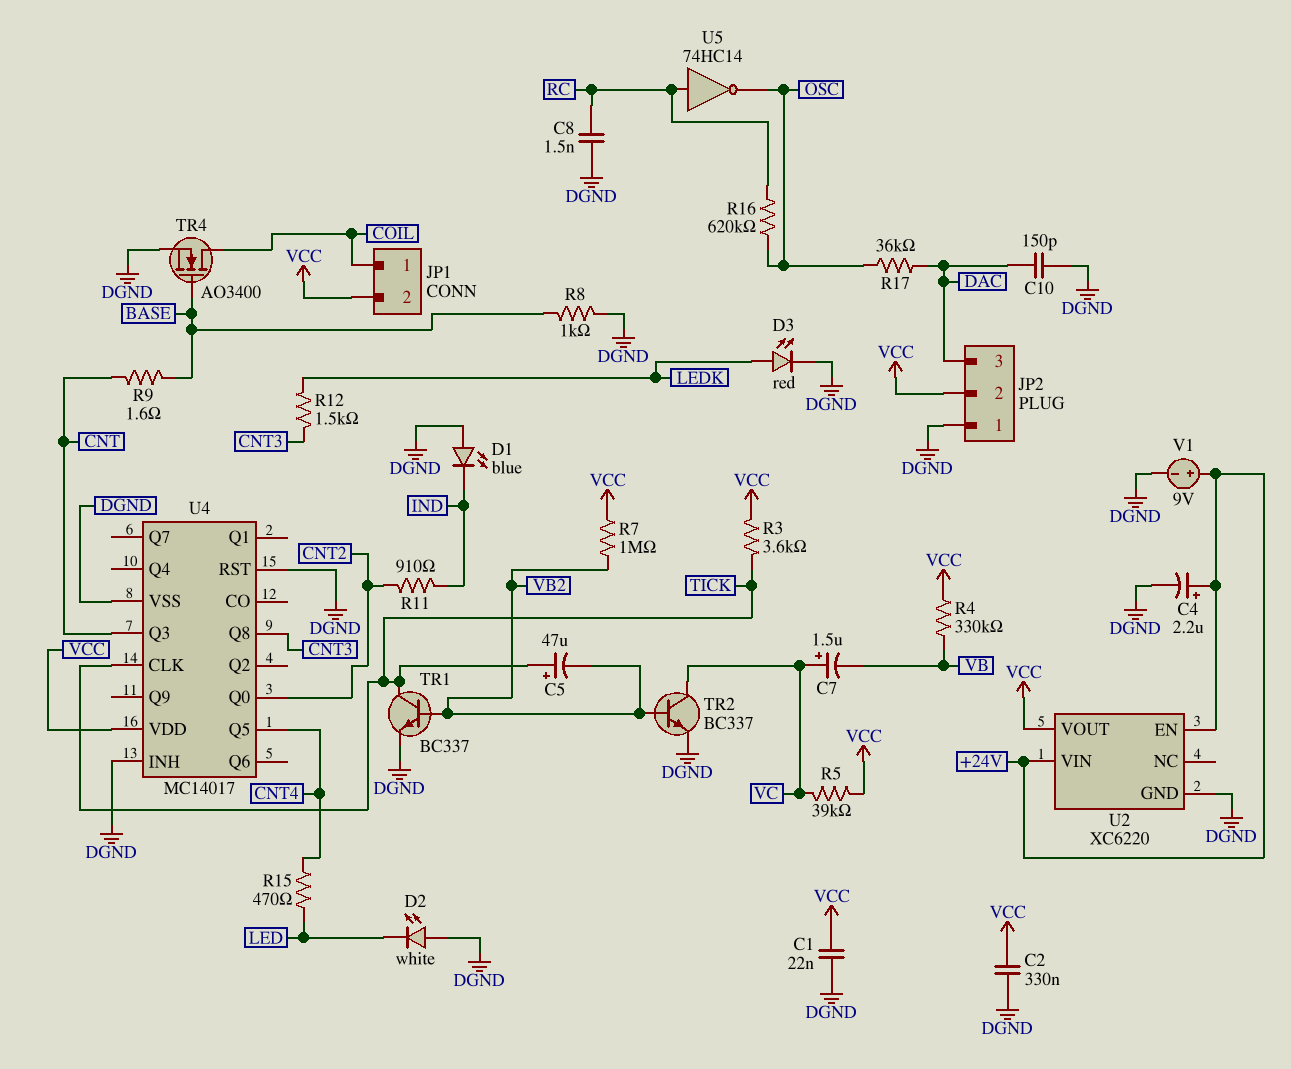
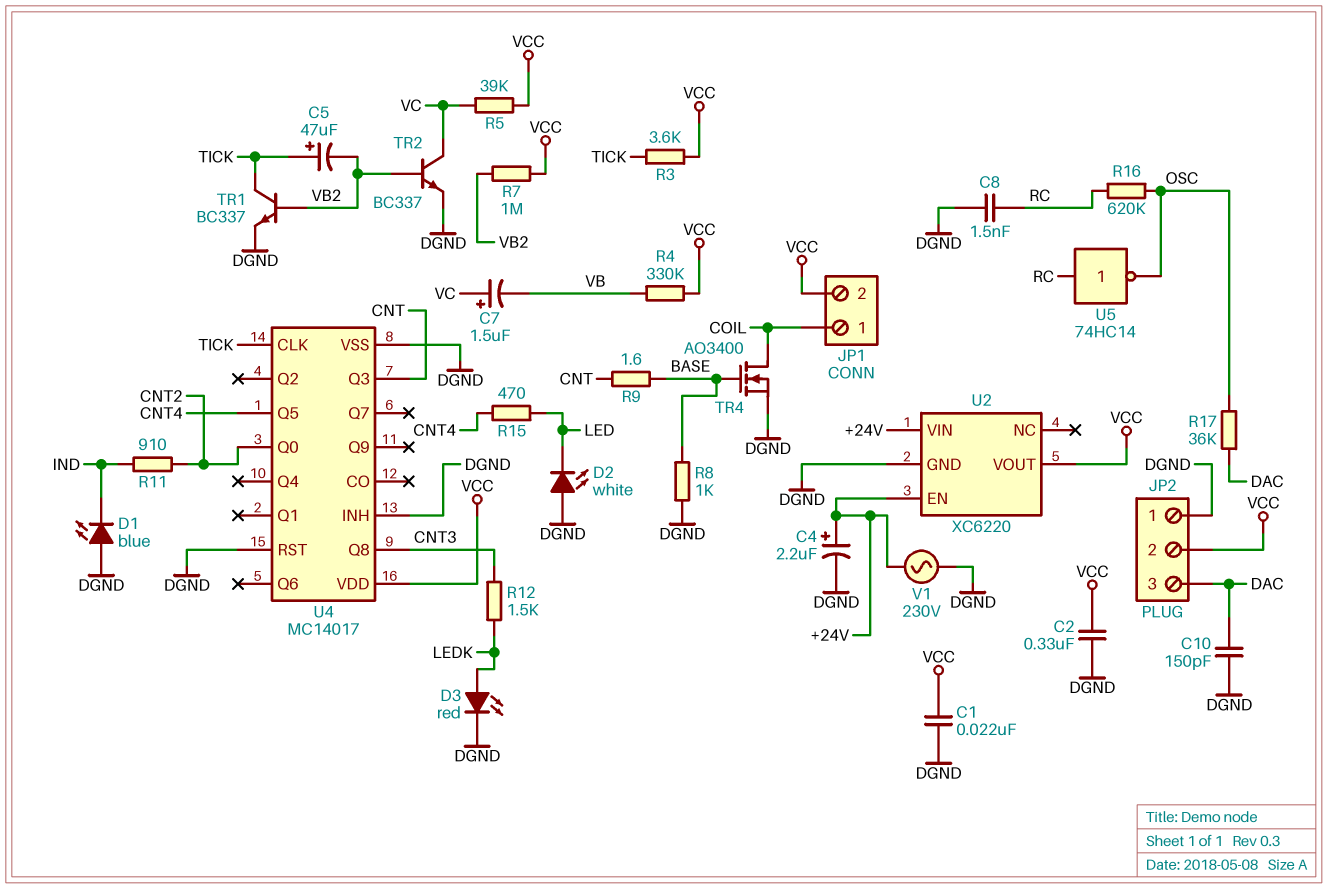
V1: 9V (plus +24V, minus DGND) -> AC 230V (+24V, DGND)

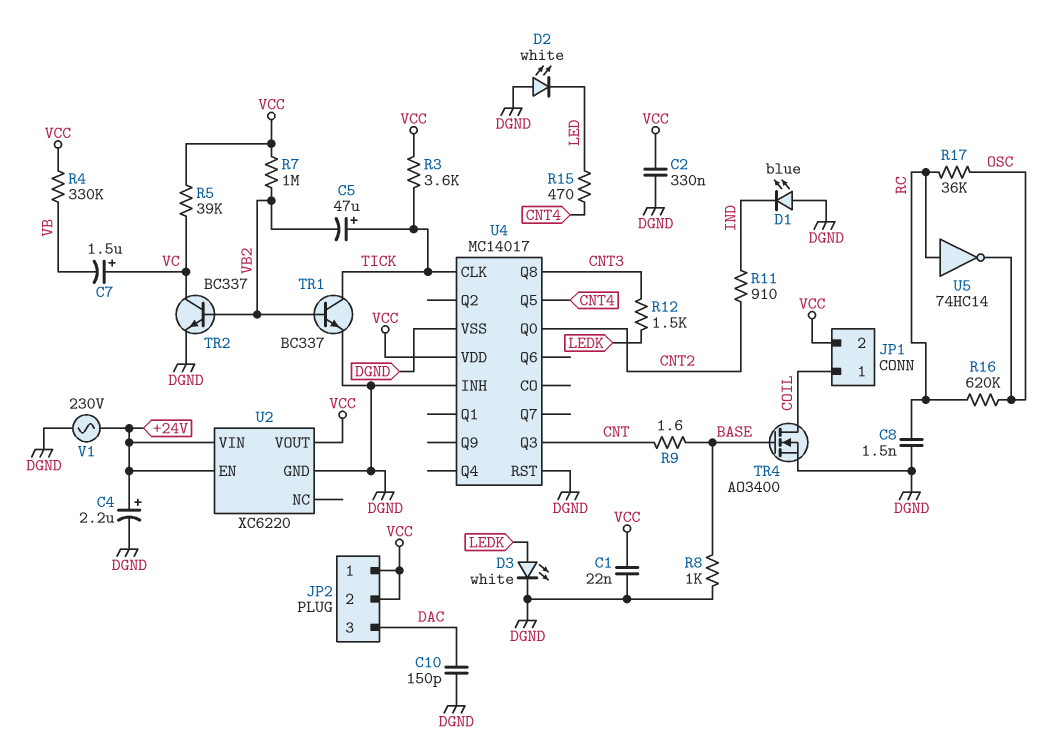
D3: LED red (A LEDK, K DGND) -> LED white (A LEDK, K DGND)
JP2 pin 1: DGND -> VCC
R17: 36k (DAC, OSC) -> 36k (OSC, RC)

